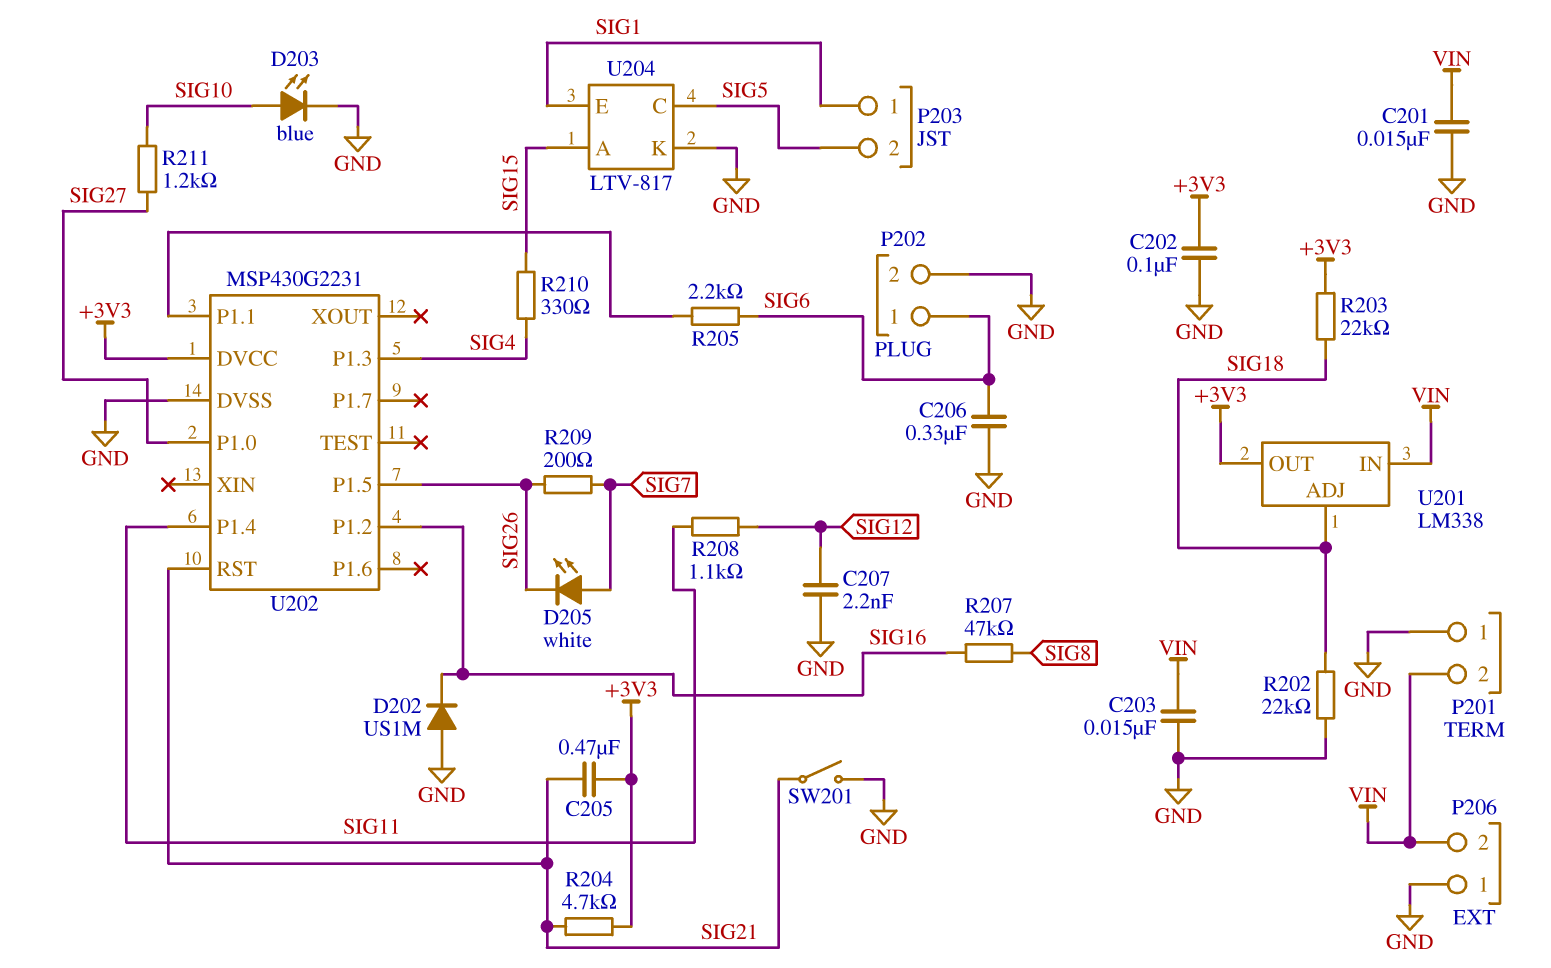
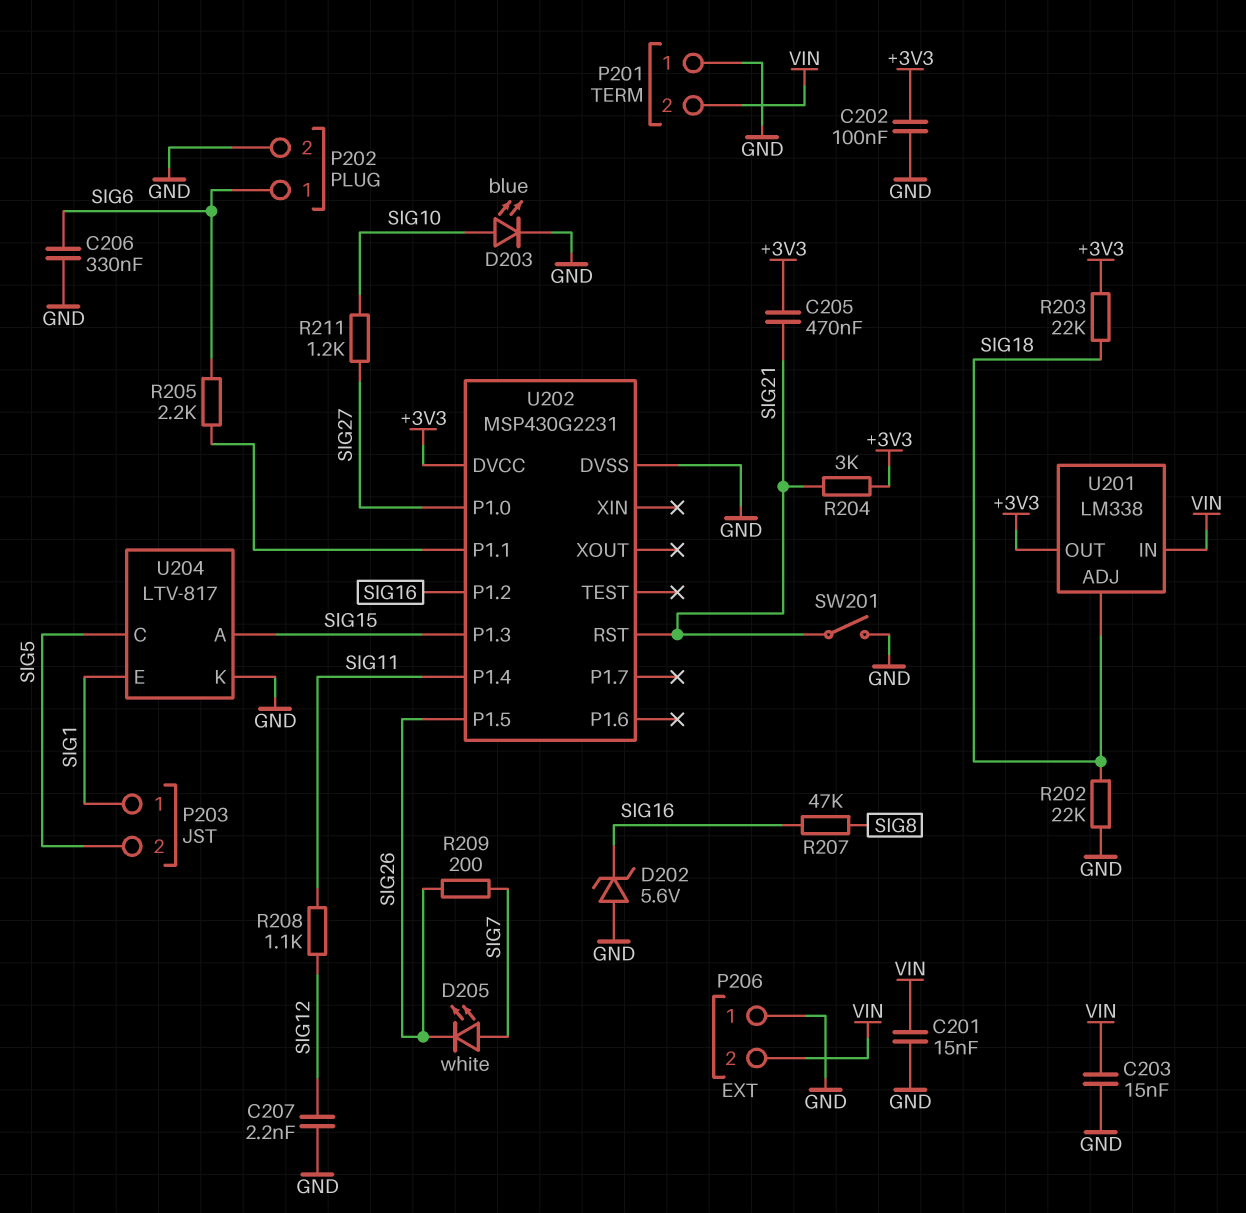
D202: diode US1M (A GND, K SIG16) -> zener 5.6V (A GND, K SIG16)
R204: 4.7k (+3V3, SIG21) -> 3k (+3V3, SIG21)
R210: 330 (SIG4, SIG15) -> none
U202 pin P1.3: SIG4 -> SIG15

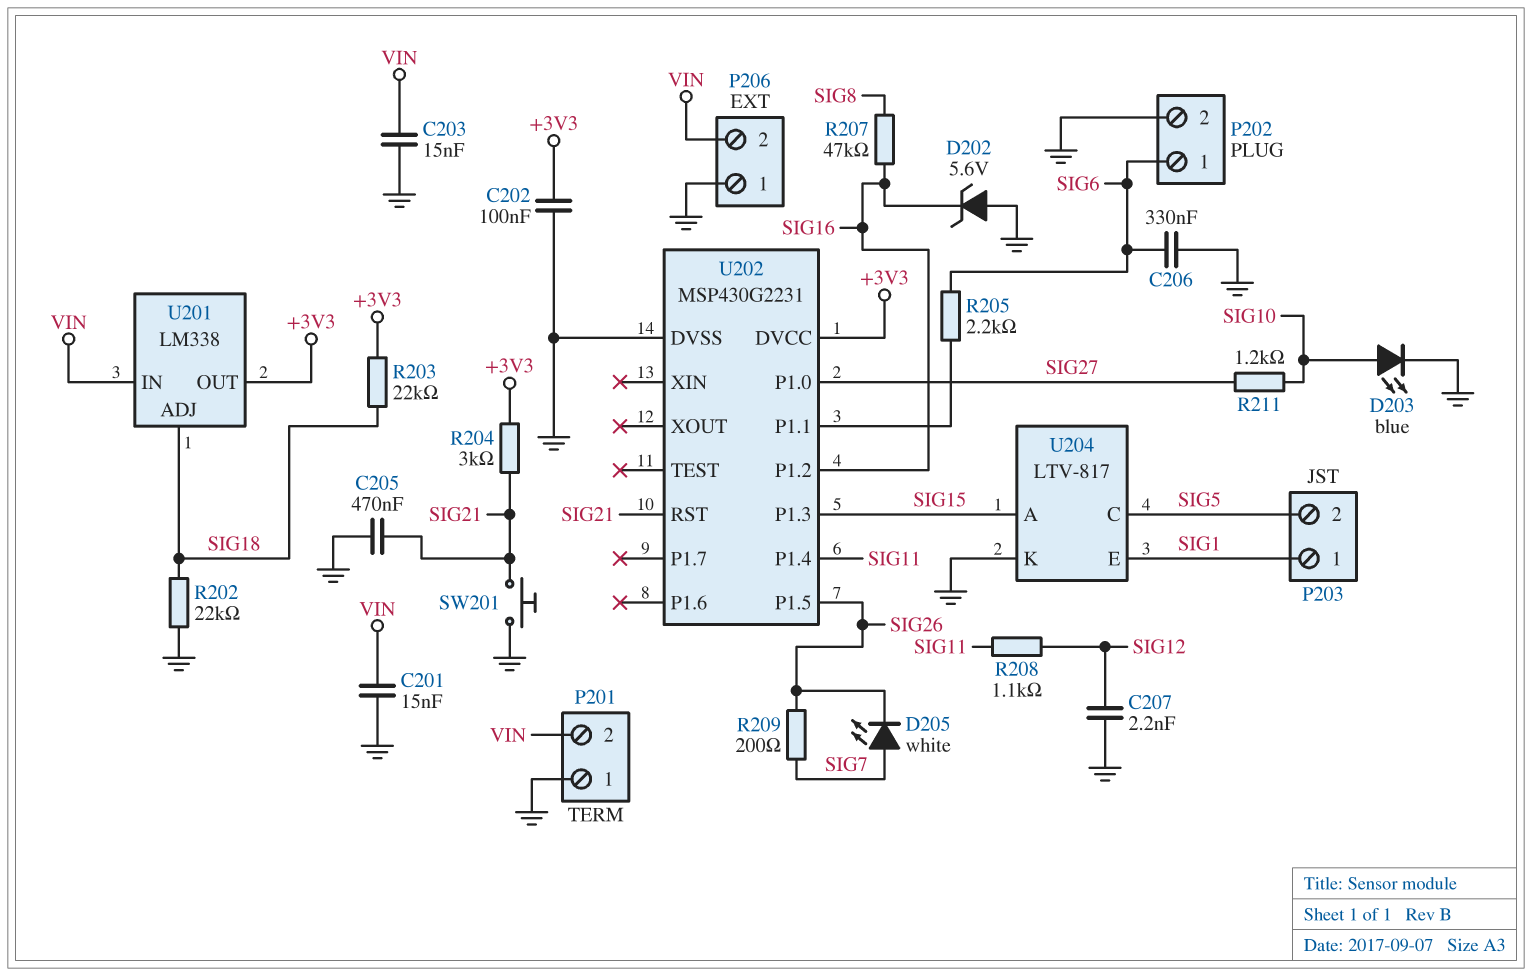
C205: 470nF (+3V3, SIG21) -> 470nF (GND, SIG21)
SW201: switch (GND, SIG21) -> button (GND, SIG21)

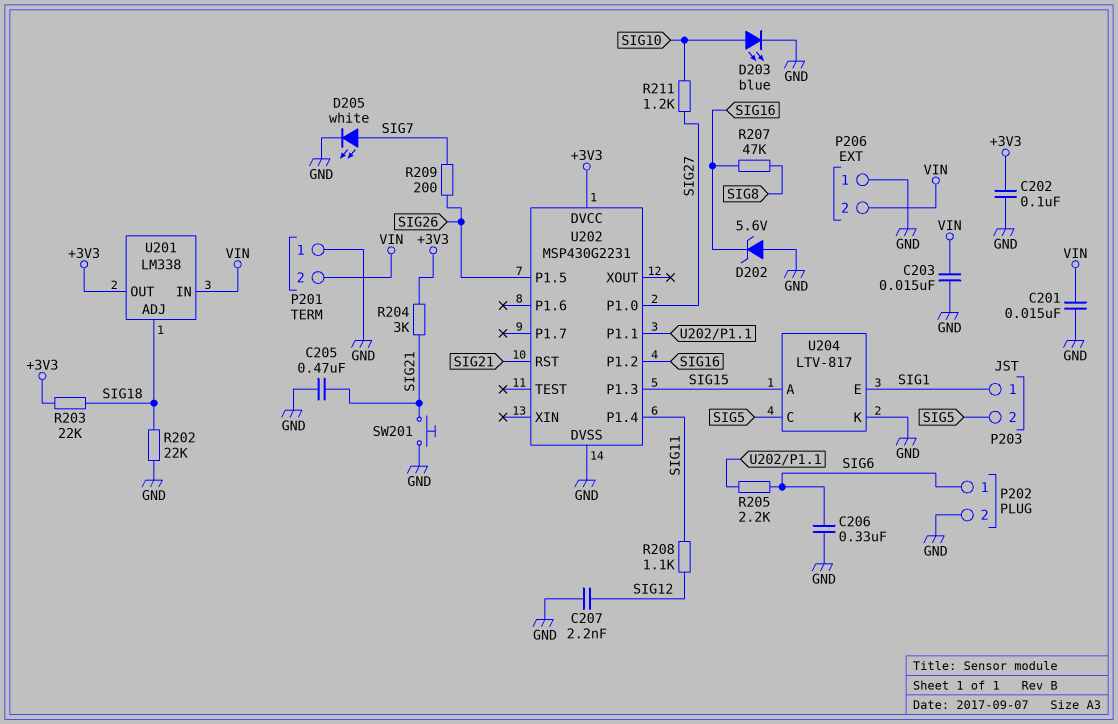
D205: LED white (A SIG7, K SIG26) -> LED white (A SIG7, K GND)

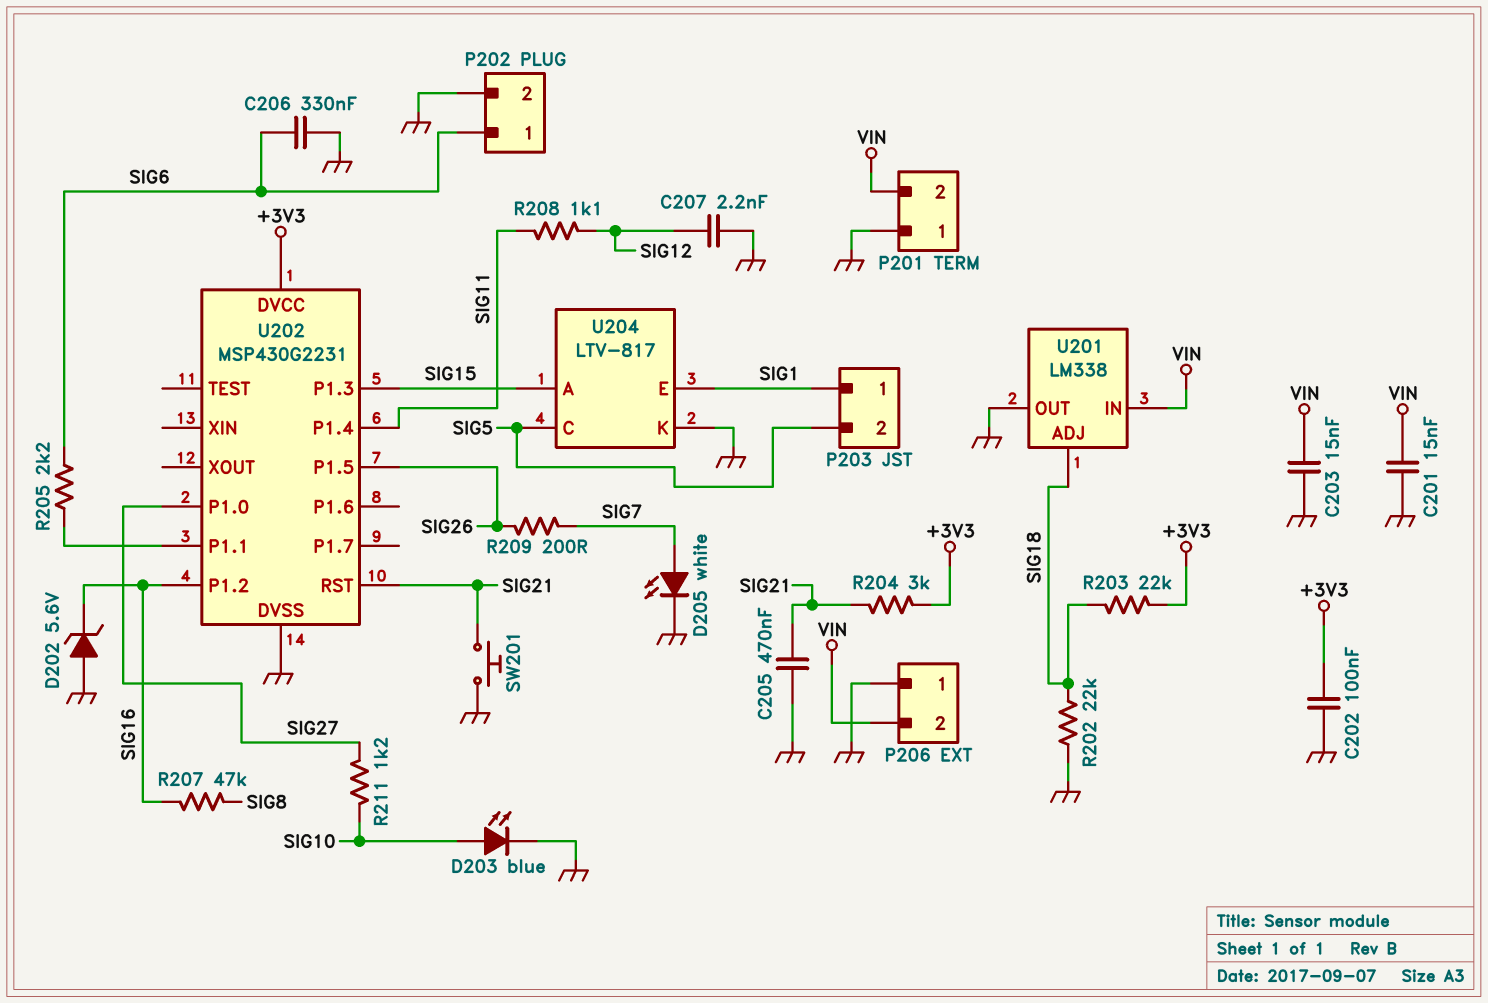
U201 pin OUT: +3V3 -> GND

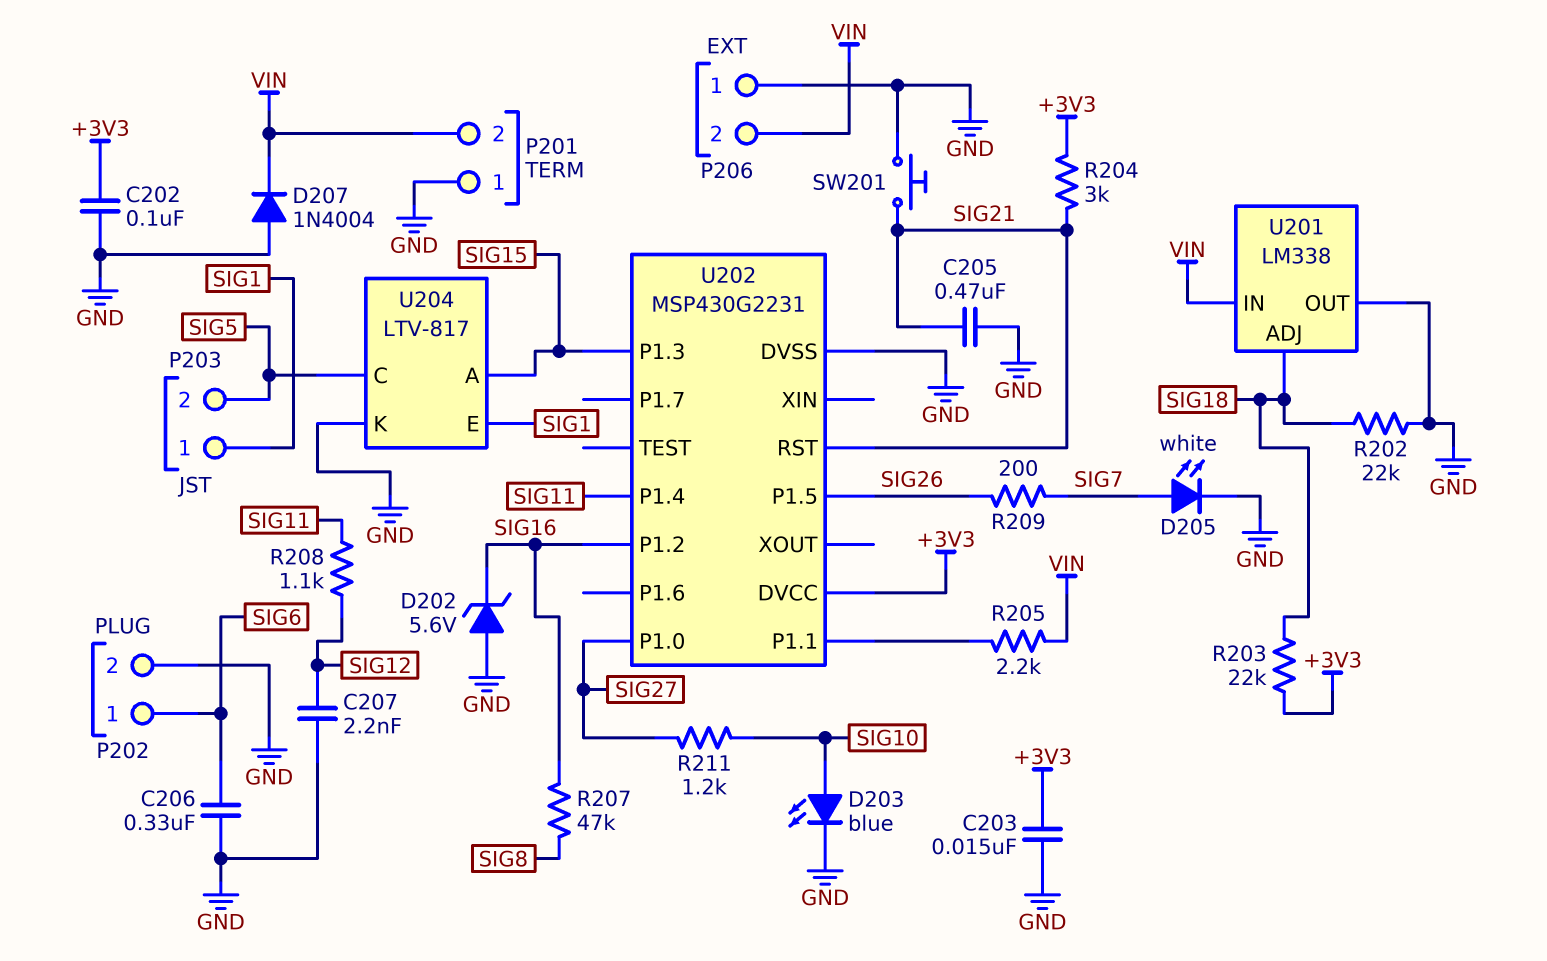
C201: 15nF (GND, VIN) -> none
C203: 15nF (GND, VIN) -> 15nF (+3V3, GND)
D207: none -> diode 1N4004 (A GND, K VIN)
R205: 2.2k (SIG6, U202/P1.1) -> 2.2k (U202/P1.1, VIN)

